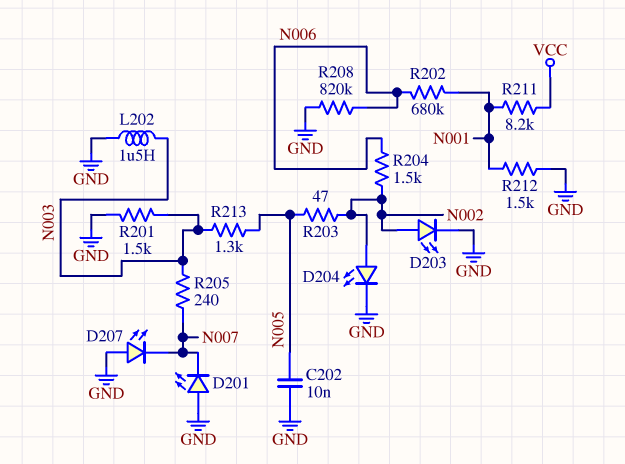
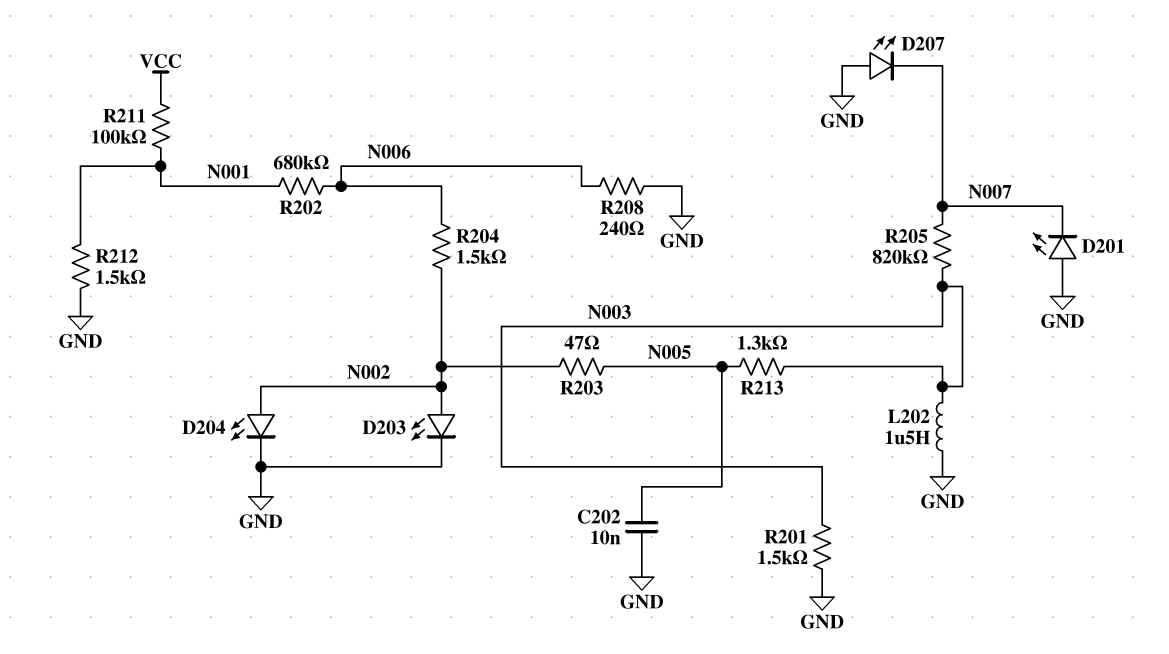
R205: 240 (N003, N007) -> 820k (N003, N007)
R208: 820k (GND, N006) -> 240 (GND, N006)
R211: 8.2k (N001, VCC) -> 100k (N001, VCC)

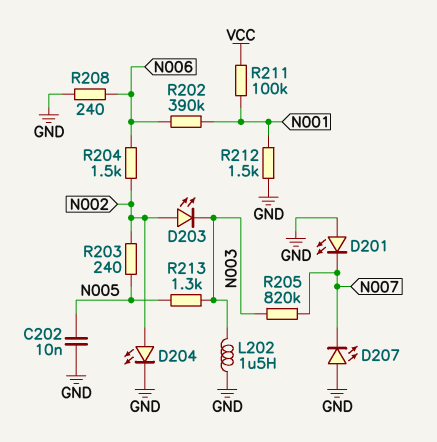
D203: LED (A N002, K GND) -> LED (A N002, K N003)
R201: 1.5k (GND, N003) -> none
R202: 680k (N001, N006) -> 390k (N001, N006)
R203: 47 (N002, N005) -> 240 (N002, N005)

